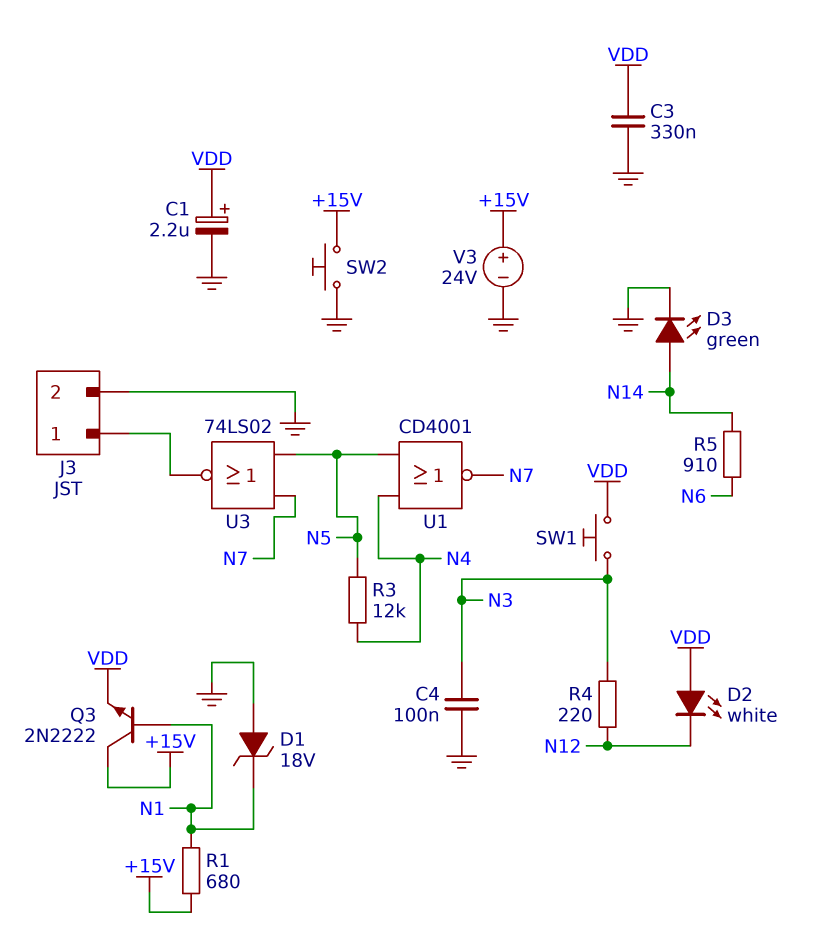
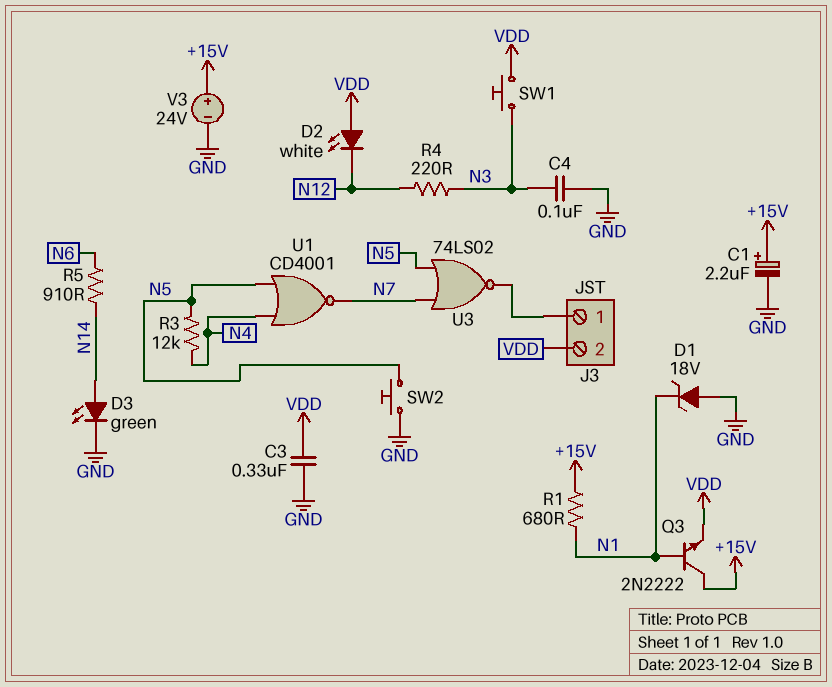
C1: 2.2uF (plus VDD, minus GND) -> 2.2uF (plus +15V, minus GND)
J3 pin 2: GND -> VDD
SW2: button (+15V, GND) -> button (GND, N5)

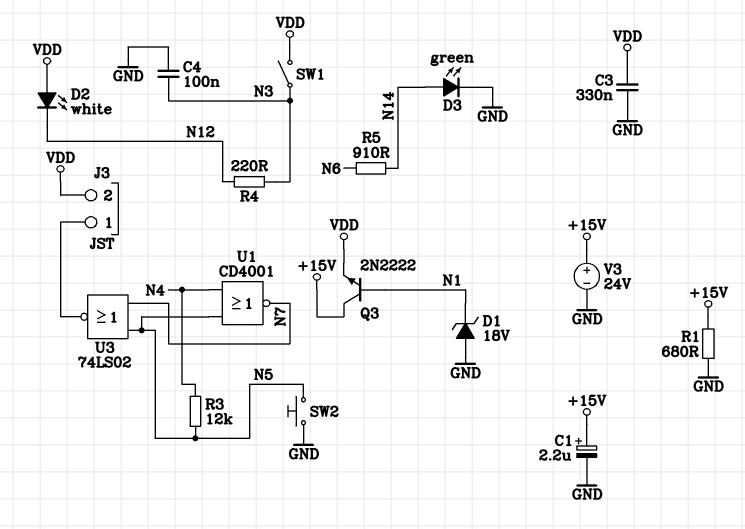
R1: 680 (+15V, N1) -> 680 (+15V, GND)
SW1: button (N3, VDD) -> switch (N3, VDD)

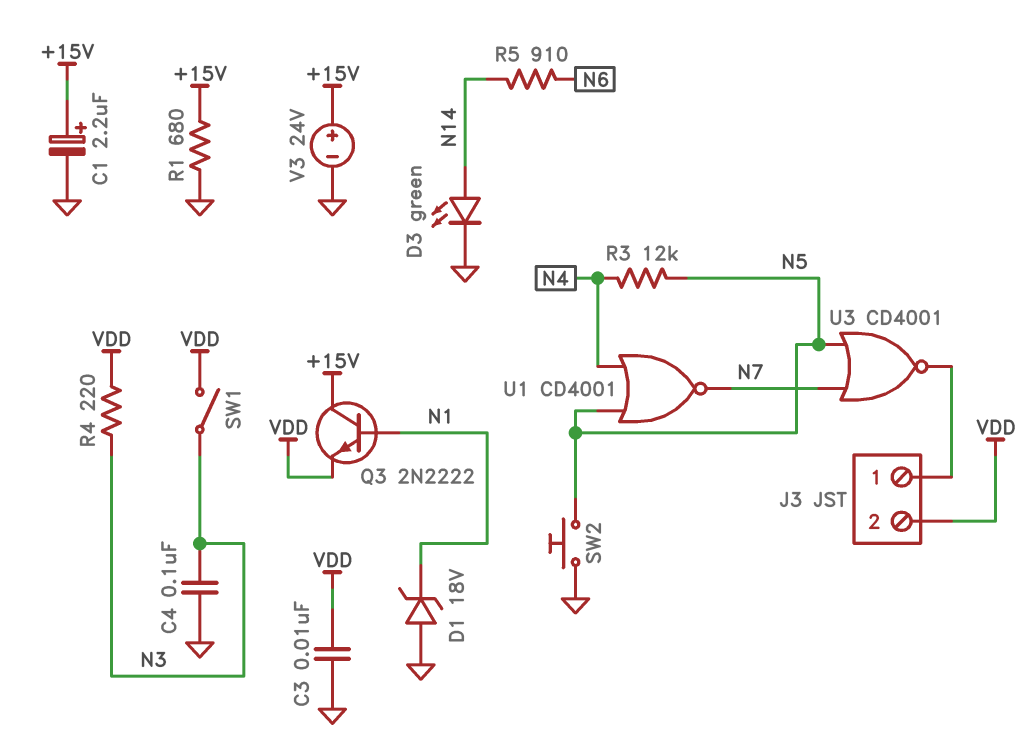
C3: 330nF (GND, VDD) -> 10nF (GND, VDD)
D2: LED white (A VDD, K N12) -> none
R4: 220 (N3, N12) -> 220 (N3, VDD)
U3: NOR 74LS02 (in N5, in N7, out J3/1) -> NOR CD4001 (in N5, in N7, out J3/1)

